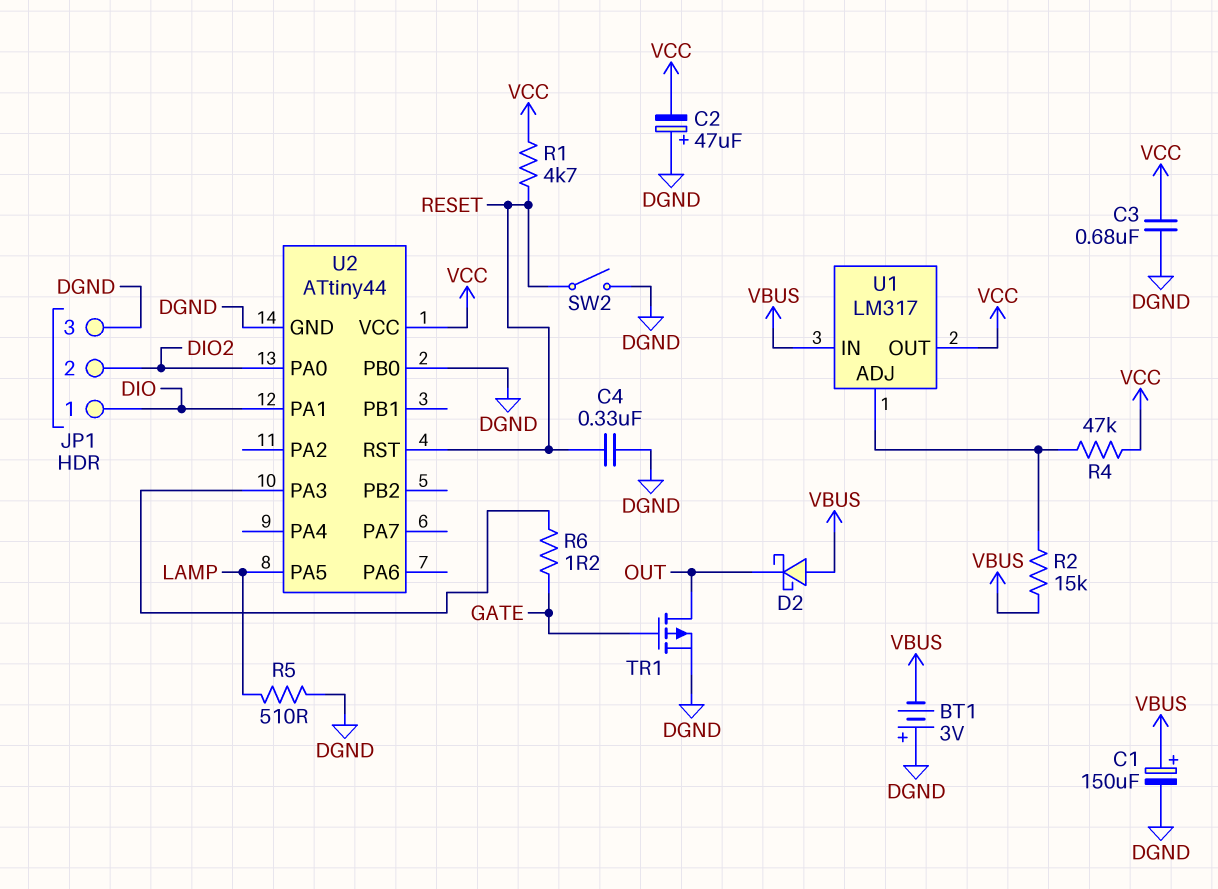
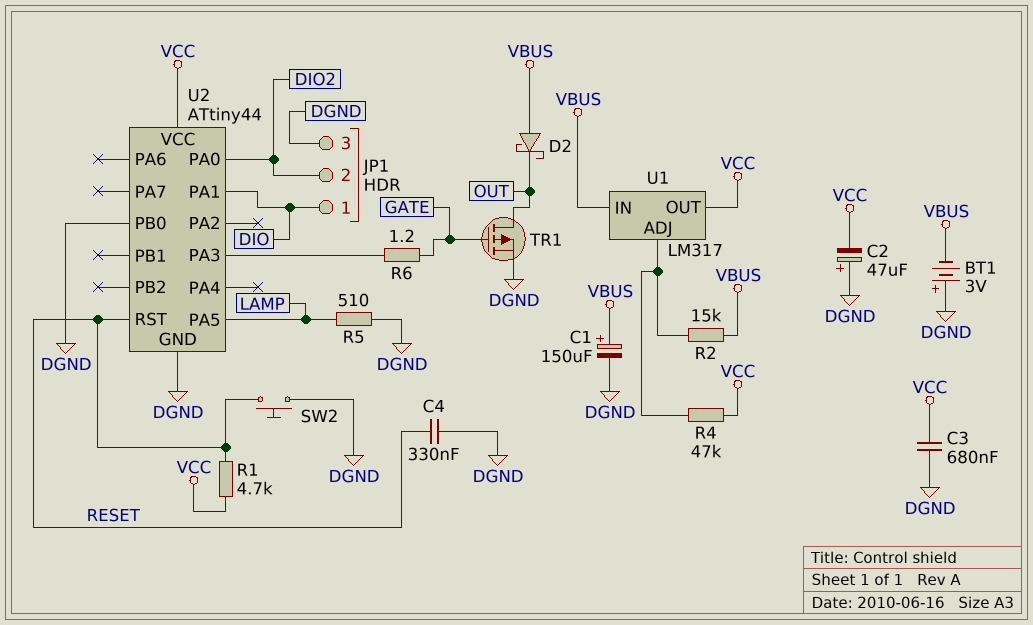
SW2: switch (DGND, RESET) -> button (DGND, RESET)

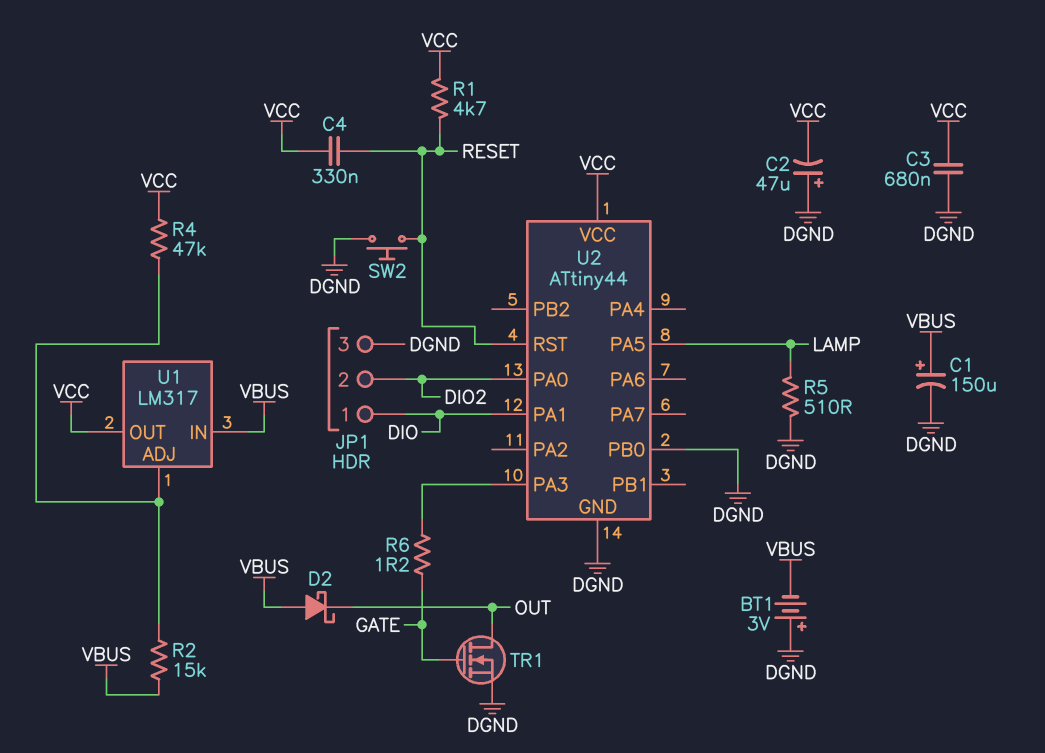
C4: 330nF (DGND, RESET) -> 330nF (RESET, VCC)
TR1: PMOS (G GATE, D OUT, S DGND) -> NMOS (G GATE, D OUT, S DGND)

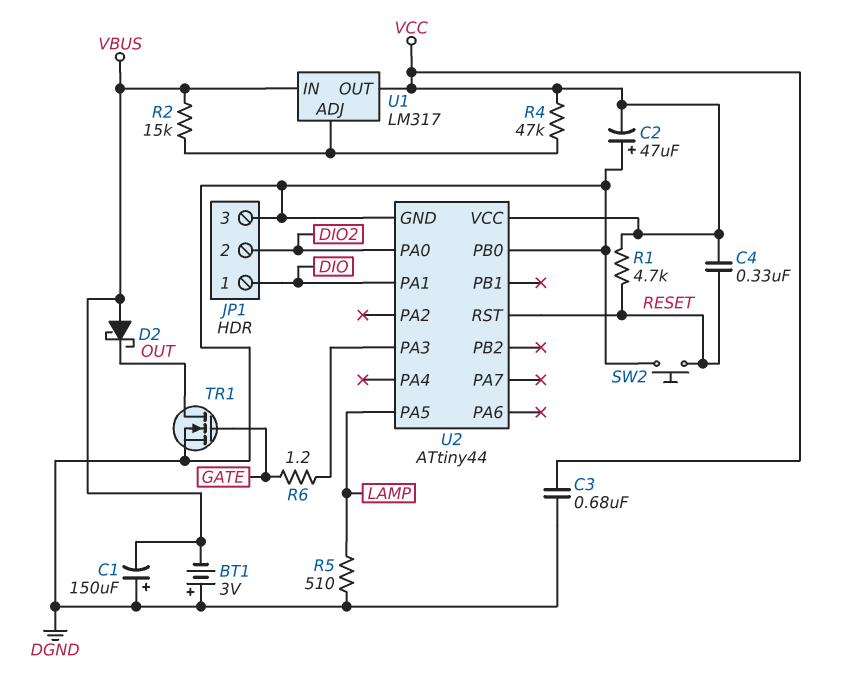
C1: 150uF (plus VBUS, minus DGND) -> 150uF (plus DGND, minus VBUS)

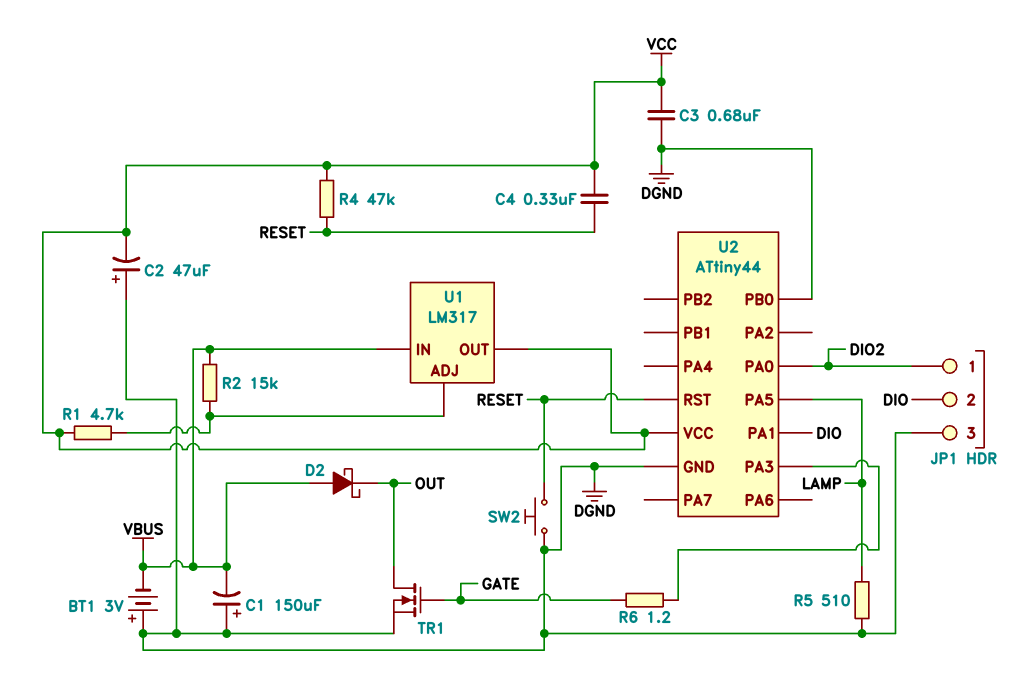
JP1 pin 1: DIO -> DIO2
JP1 pin 2: DIO2 -> DIO
R1: 4.7k (RESET, VCC) -> 4.7k (U1/ADJ, VCC)
R4: 47k (U1/ADJ, VCC) -> 47k (RESET, VCC)

